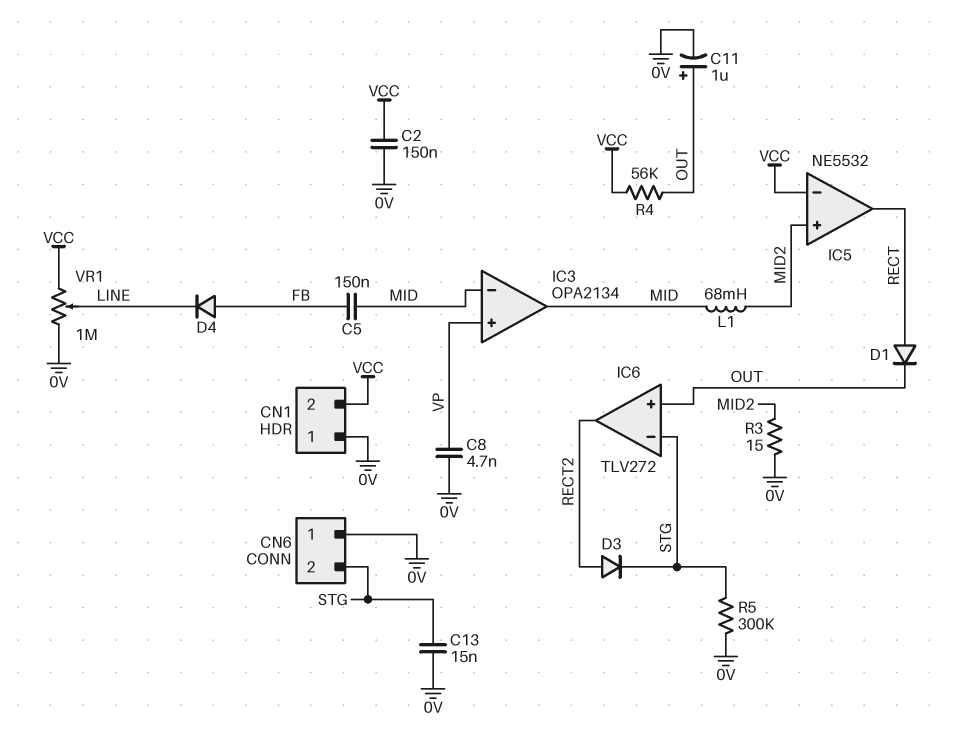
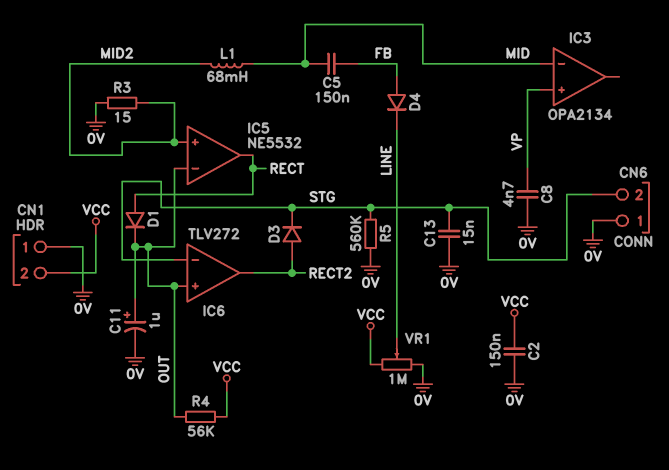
IC3 pin out: MID -> none
IC5 pin in-: VCC -> OUT
R5: 300k (0V, STG) -> 560k (0V, STG)

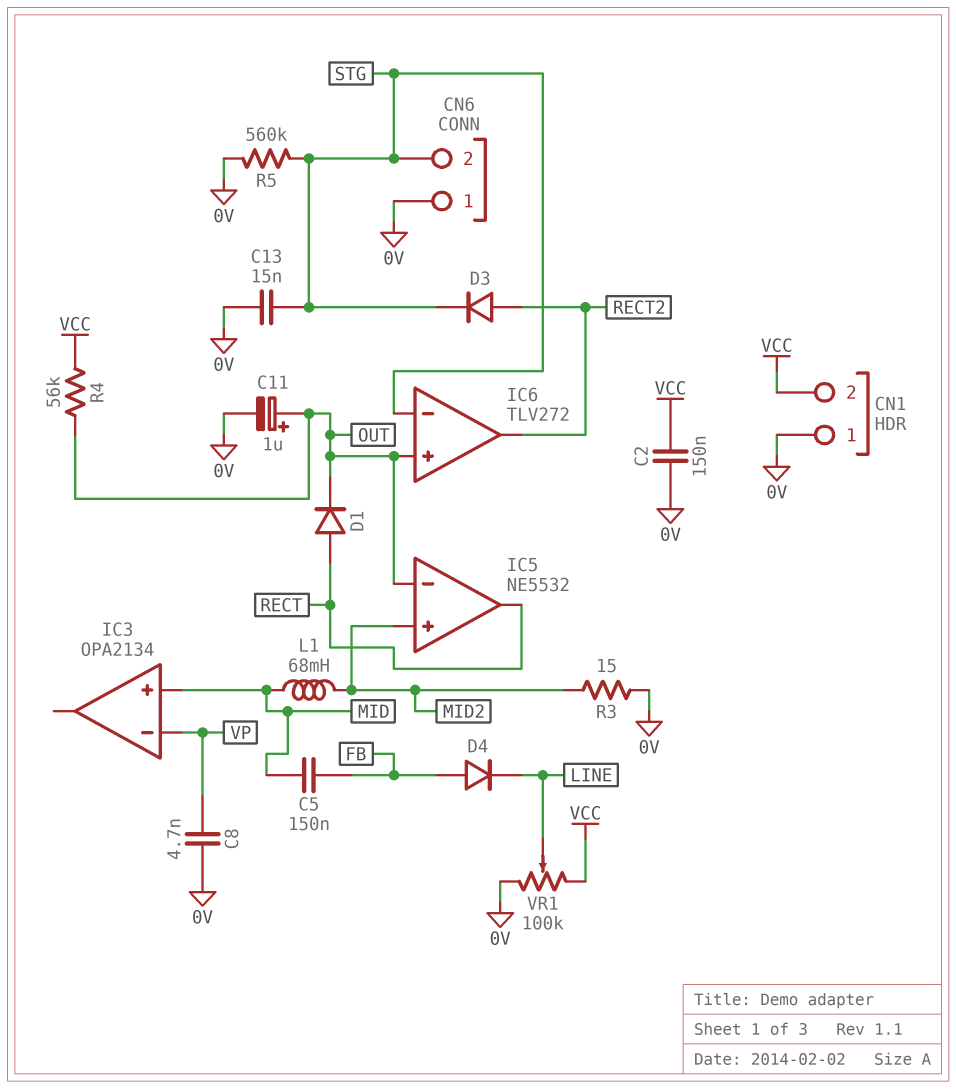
IC3 pin in+: VP -> MID
IC3 pin in-: MID -> VP
VR1: 1M (0V, VCC, wiper LINE) -> 100k (0V, VCC, wiper LINE)

